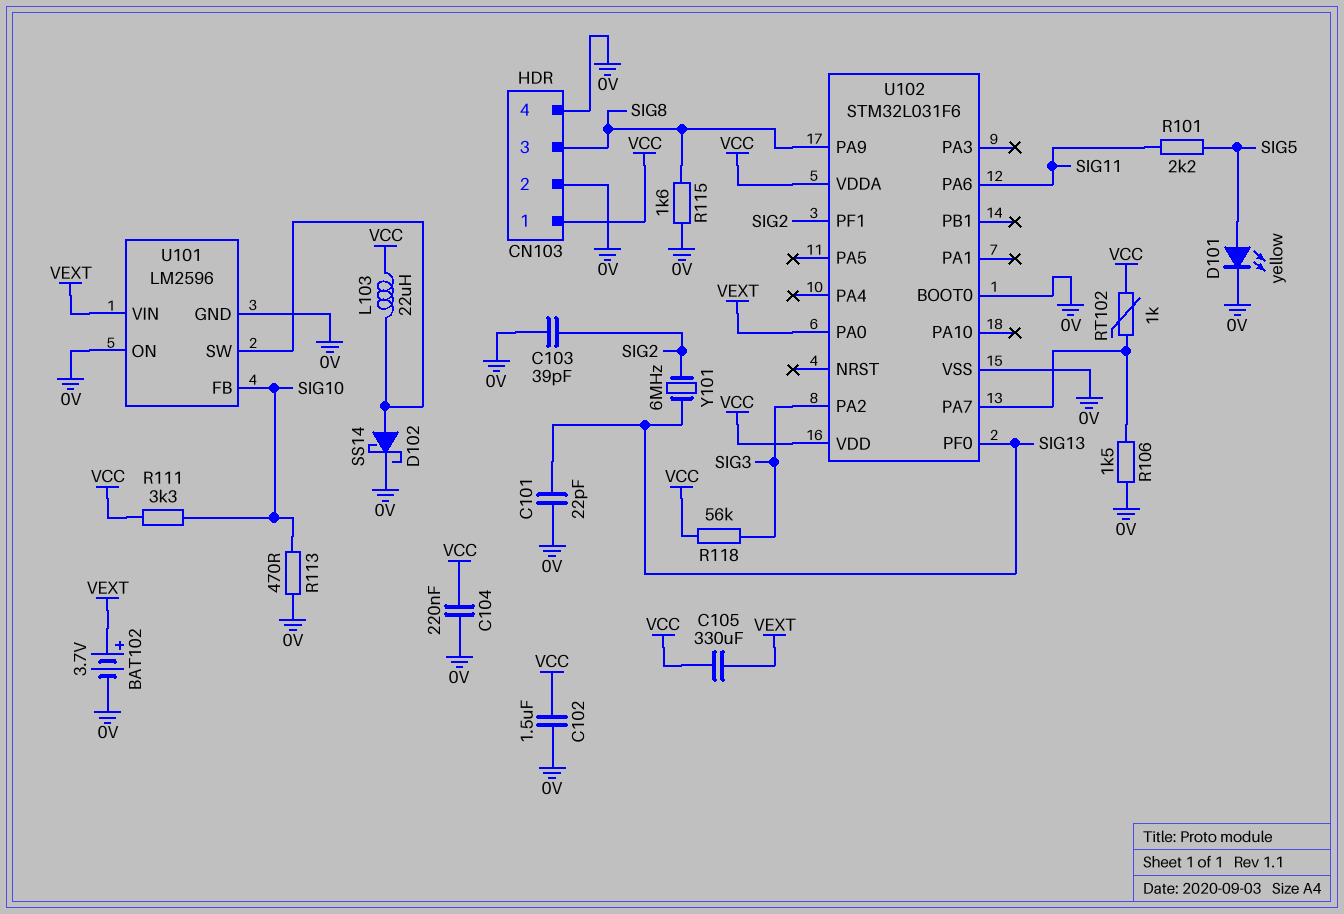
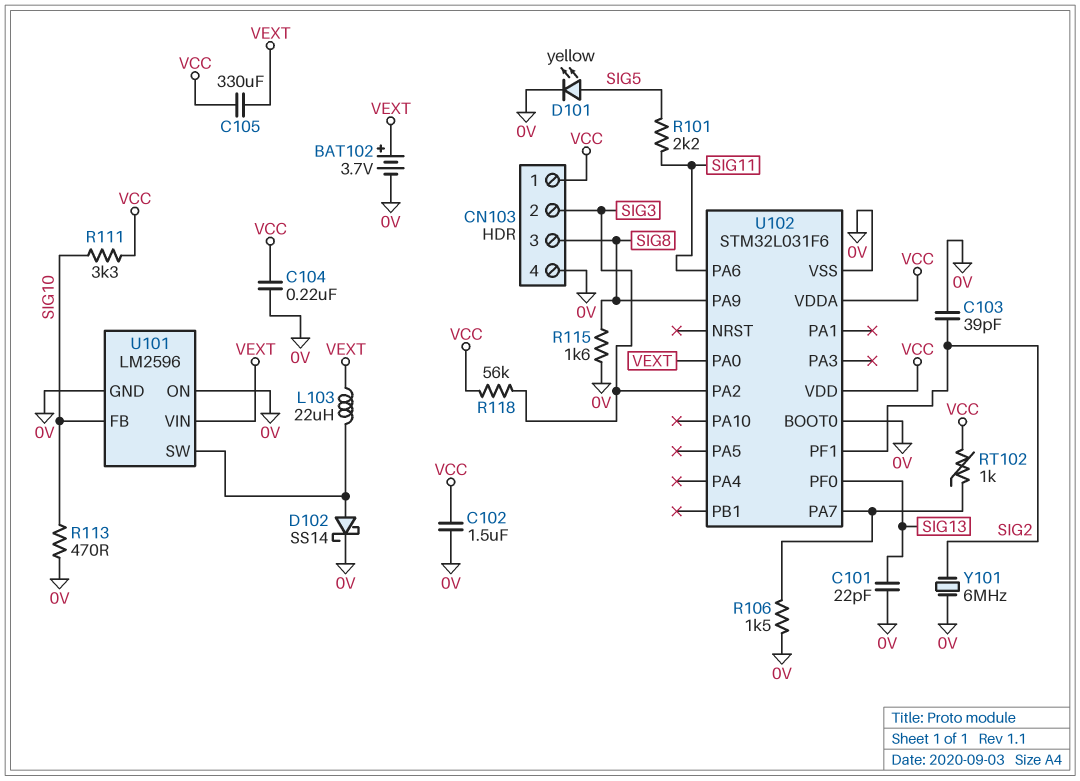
CN103 pin 2: 0V -> SIG3
L103: 22uH (U101/SW, VCC) -> 22uH (U101/SW, VEXT)
Y101: 6MHz (SIG2, SIG13) -> 6MHz (0V, SIG2)

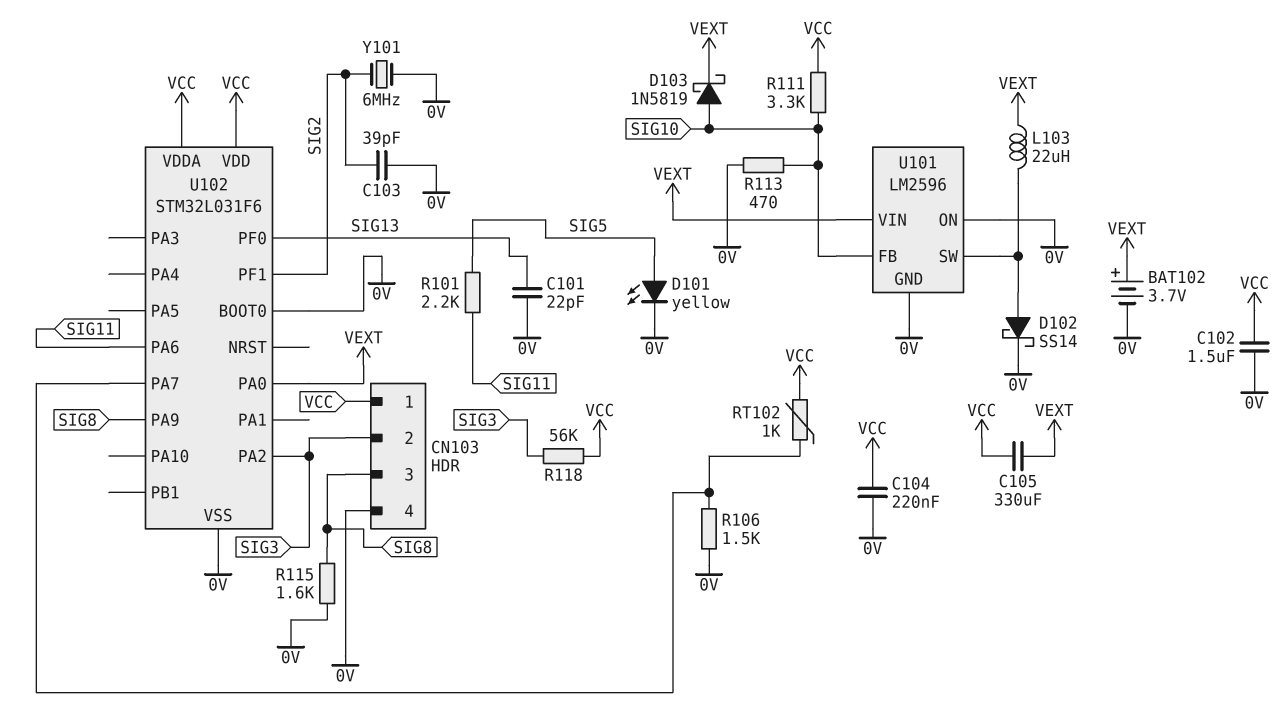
D103: none -> schottky 1N5819 (A SIG10, K VEXT)

